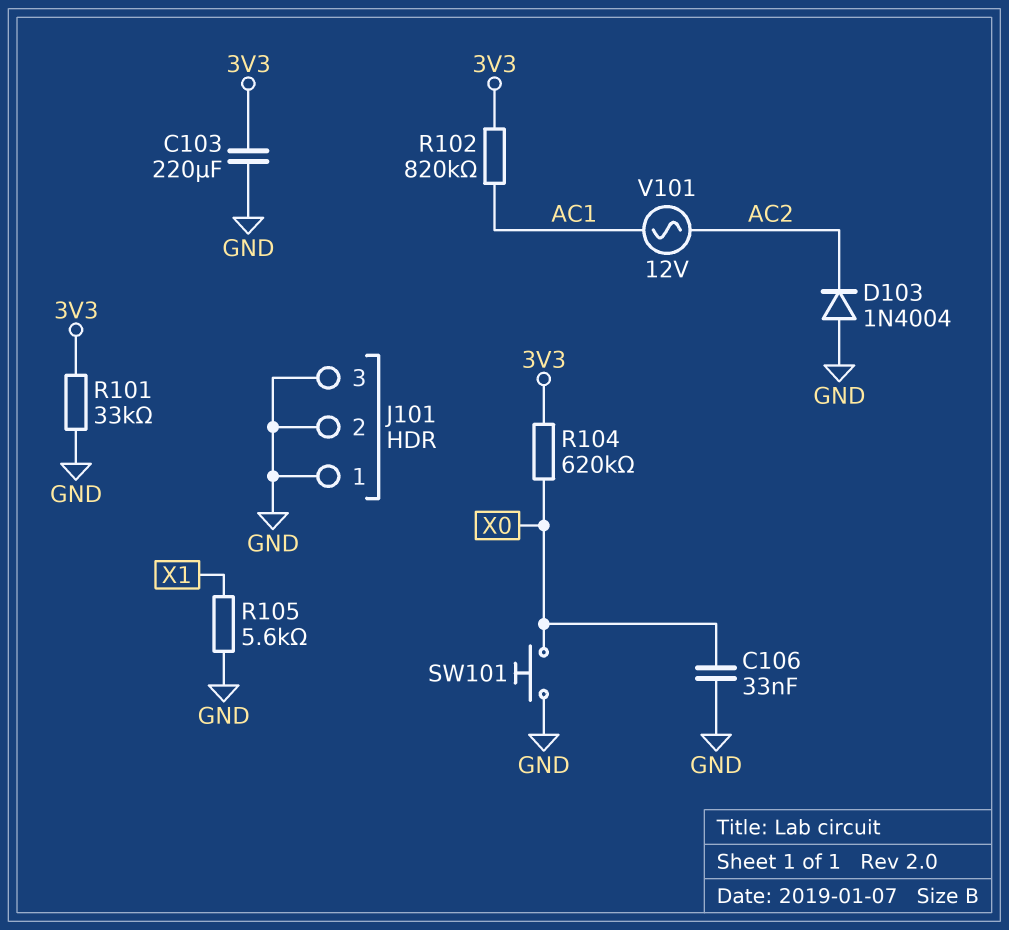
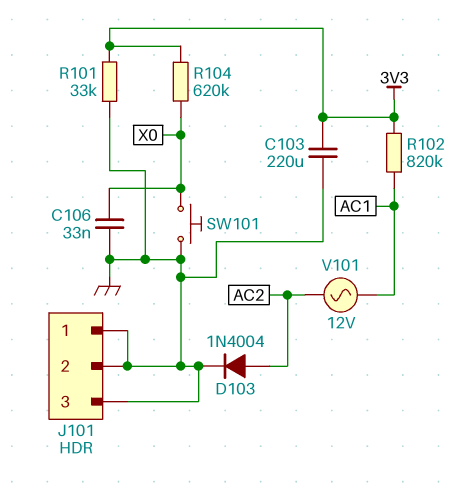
D103: diode 1N4004 (A GND, K AC2) -> diode 1N4004 (A AC2, K GND)
R105: 5.6k (GND, X1) -> none

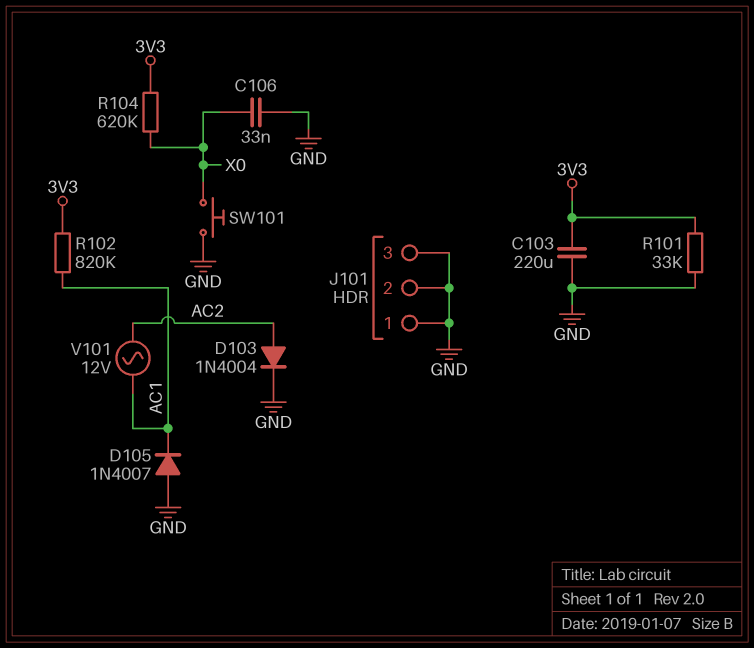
D105: none -> diode 1N4007 (A GND, K AC1)

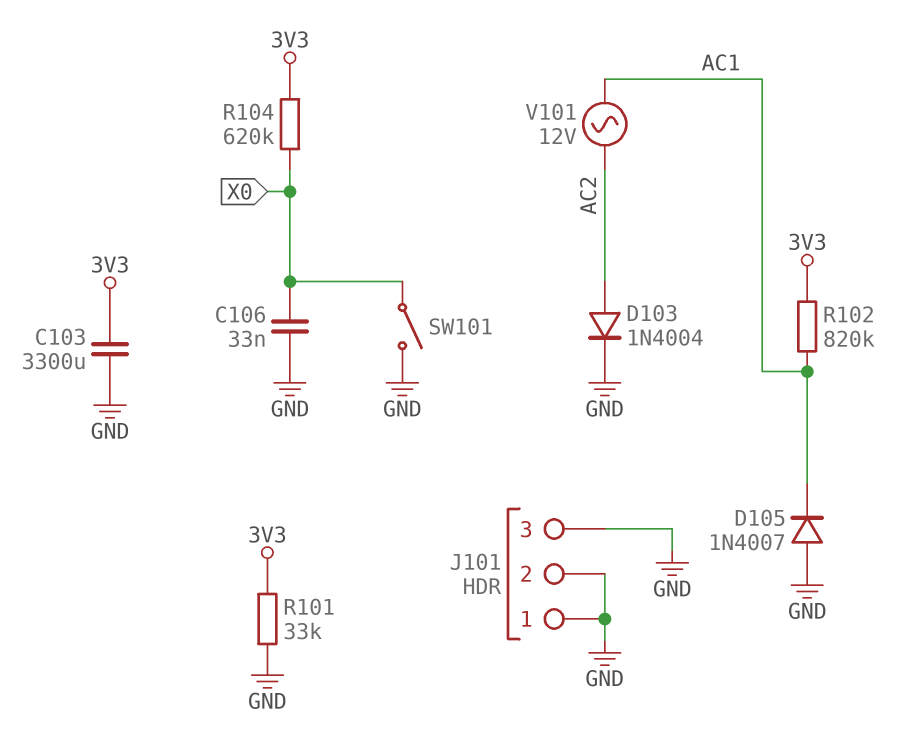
C103: 220uF (3V3, GND) -> 3300uF (3V3, GND)
SW101: button (GND, X0) -> switch (GND, X0)

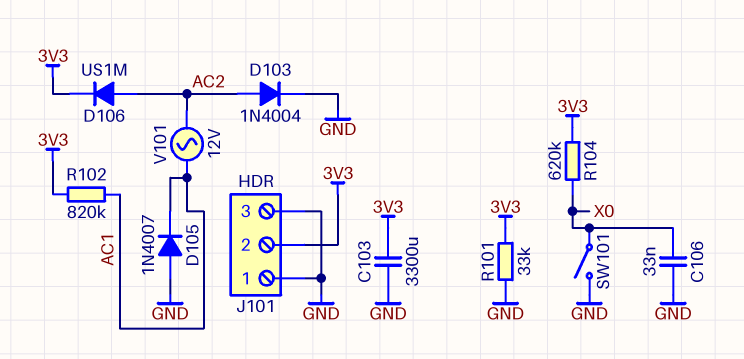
D106: none -> diode US1M (A AC2, K 3V3)
J101 pin 2: GND -> 3V3

